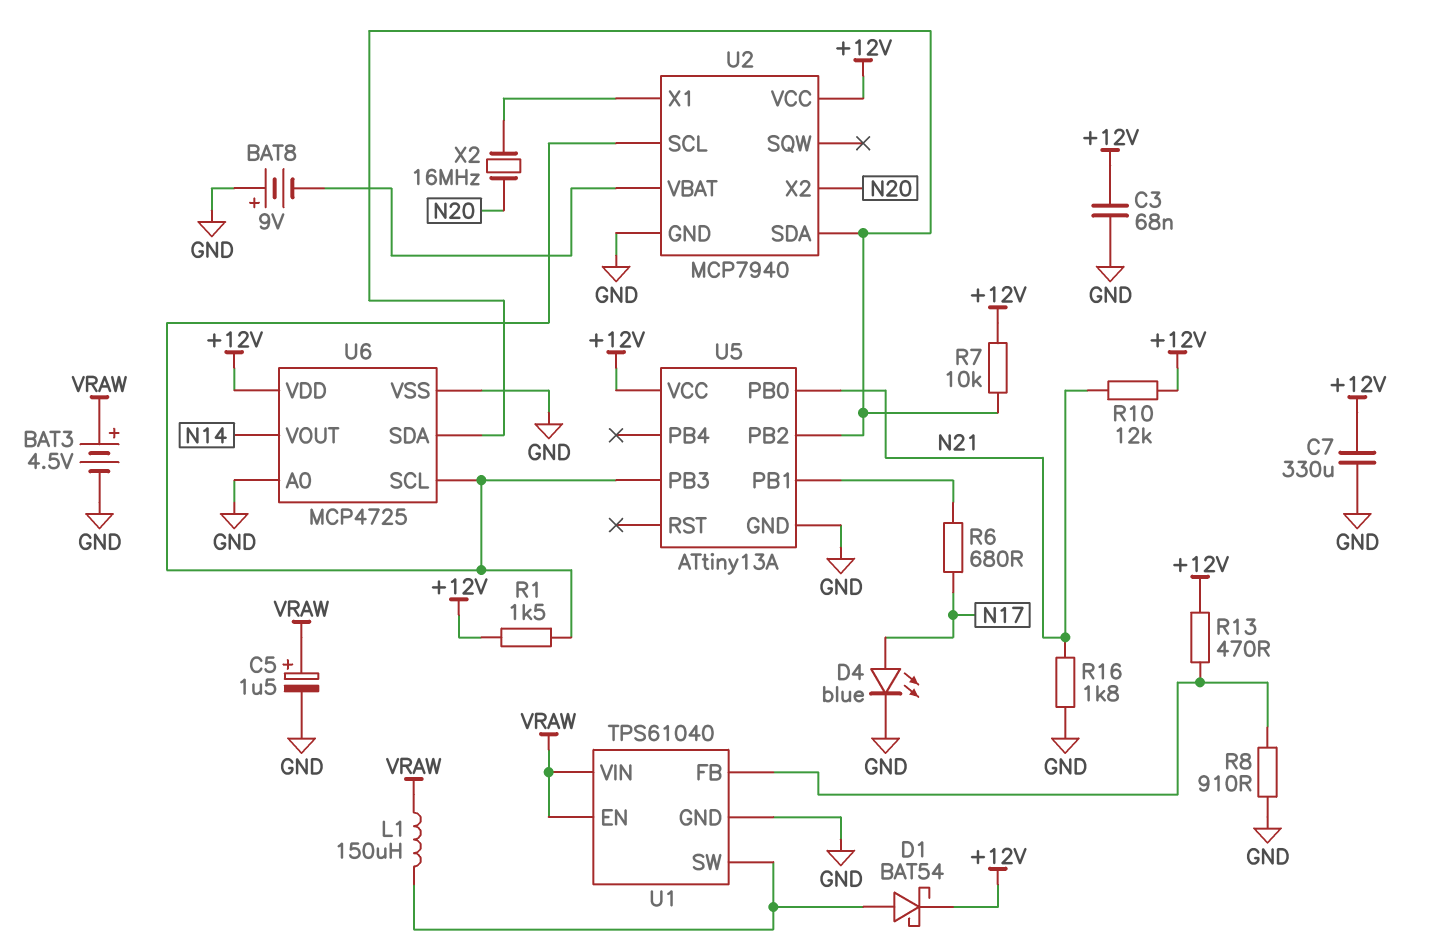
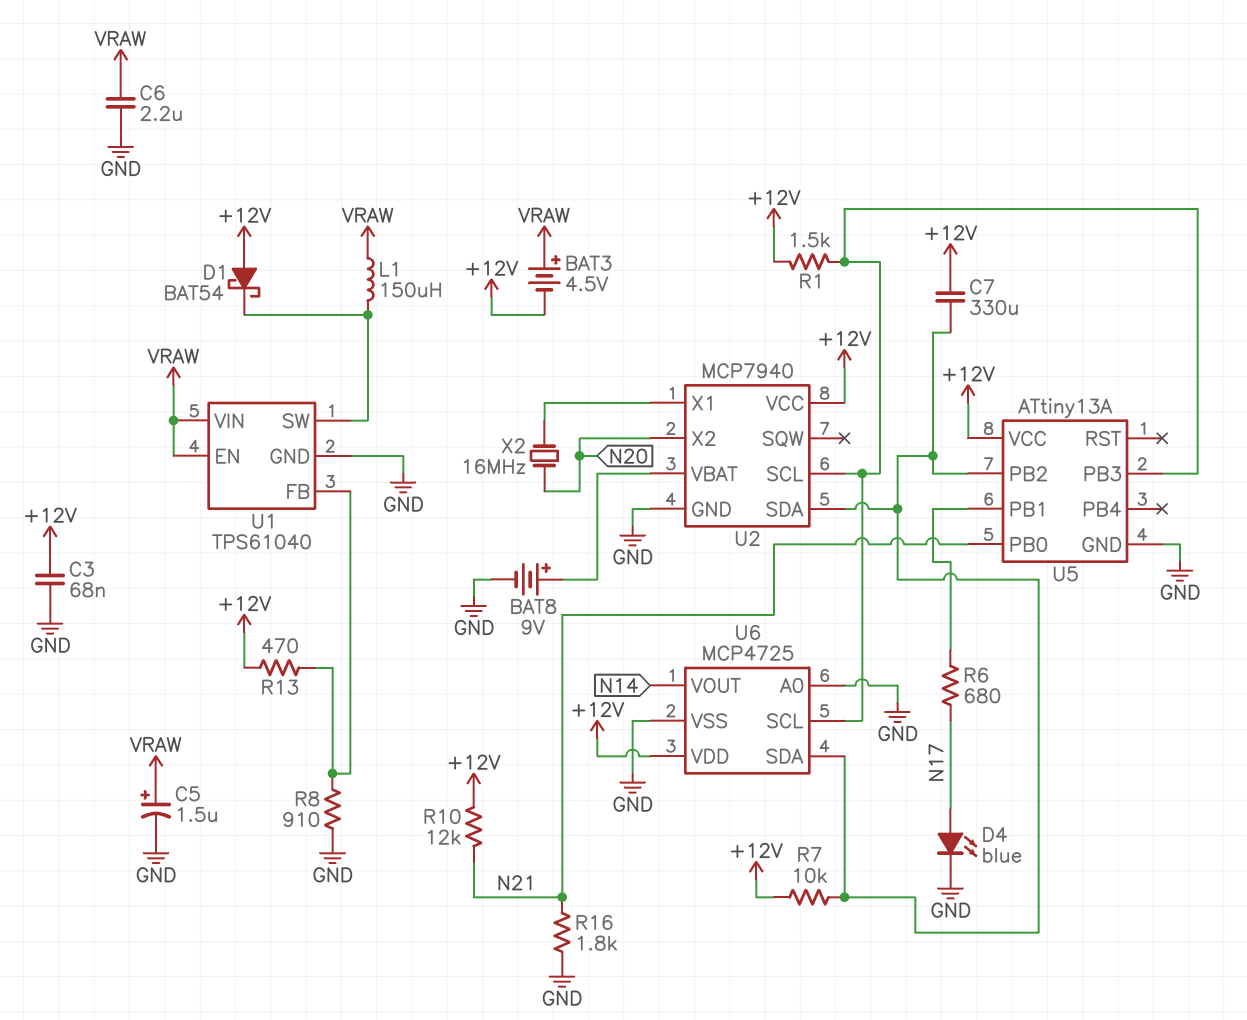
BAT3: 4.5V (plus VRAW, minus GND) -> 4.5V (plus VRAW, minus +12V)
BAT8: 9V (plus GND, minus U2/VBAT) -> 9V (plus U2/VBAT, minus GND)
C6: none -> 2.2uF (GND, VRAW)
C7: 330uF (+12V, GND) -> 330uF (+12V, U2/SDA)
D1: schottky BAT54 (A U1/SW, K +12V) -> schottky BAT54 (A +12V, K U1/SW)

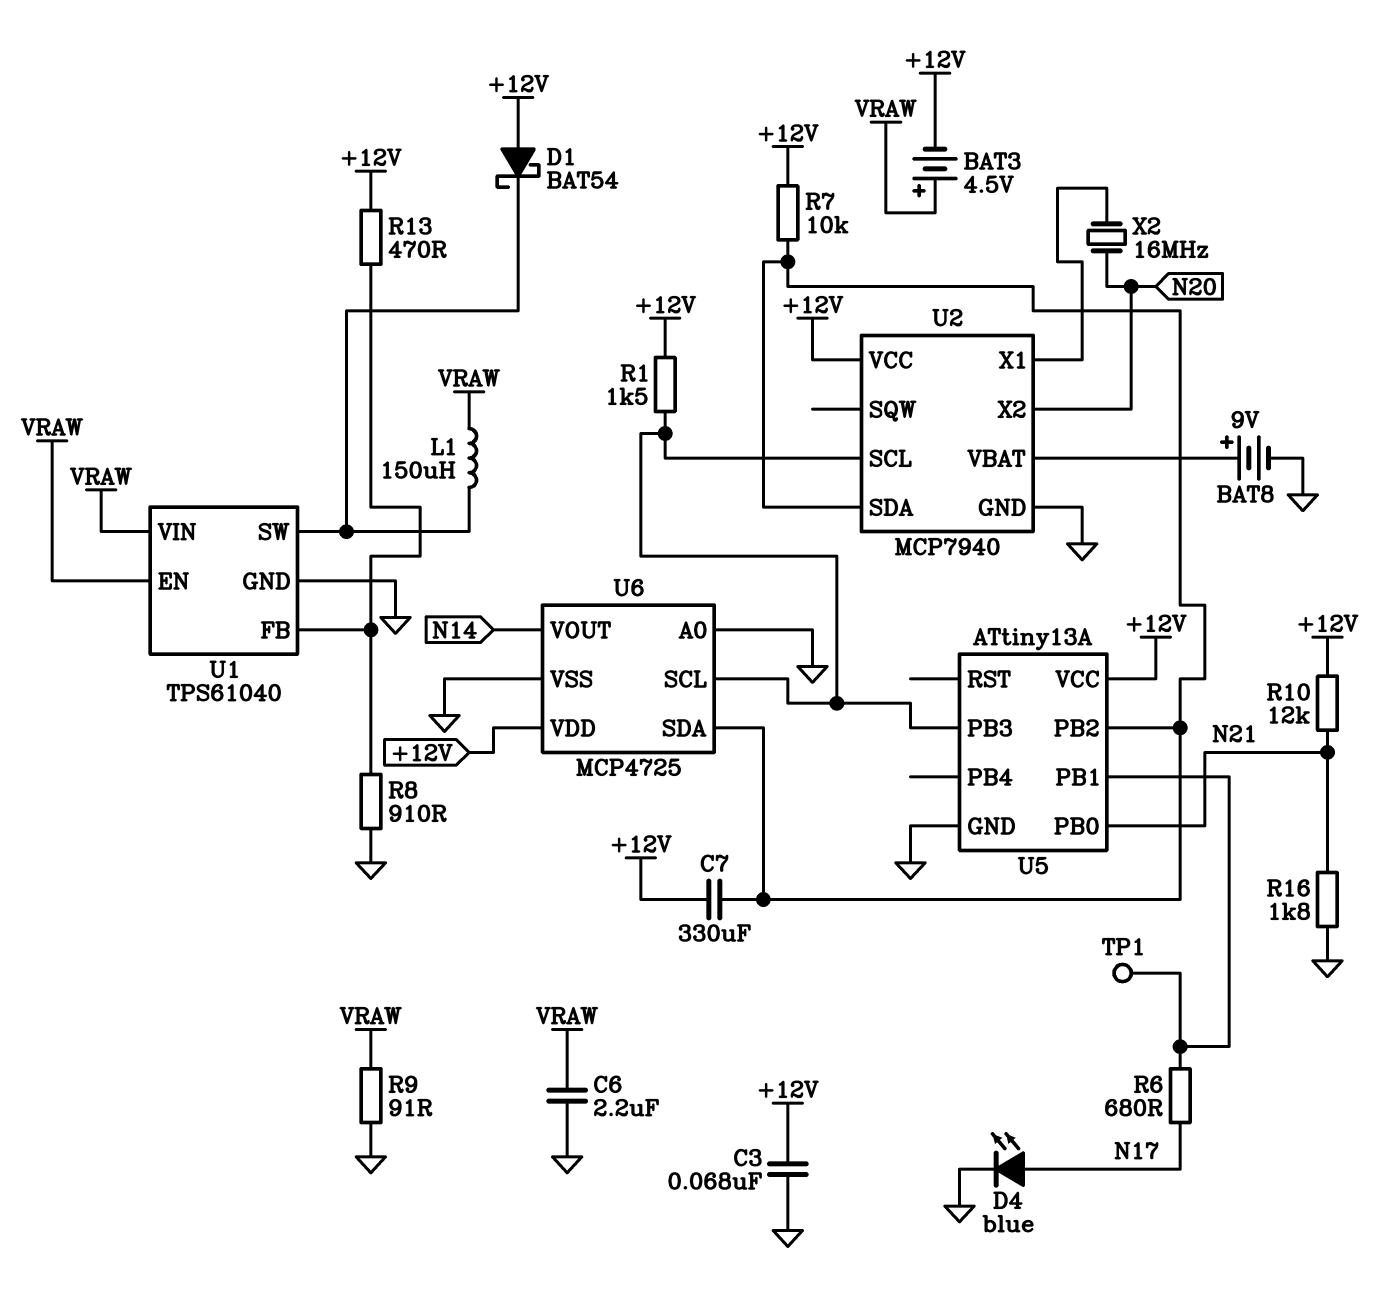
C5: 1.5uF (plus VRAW, minus GND) -> none
R9: none -> 91 (GND, VRAW)
TP1: none -> test point (U5/PB1)

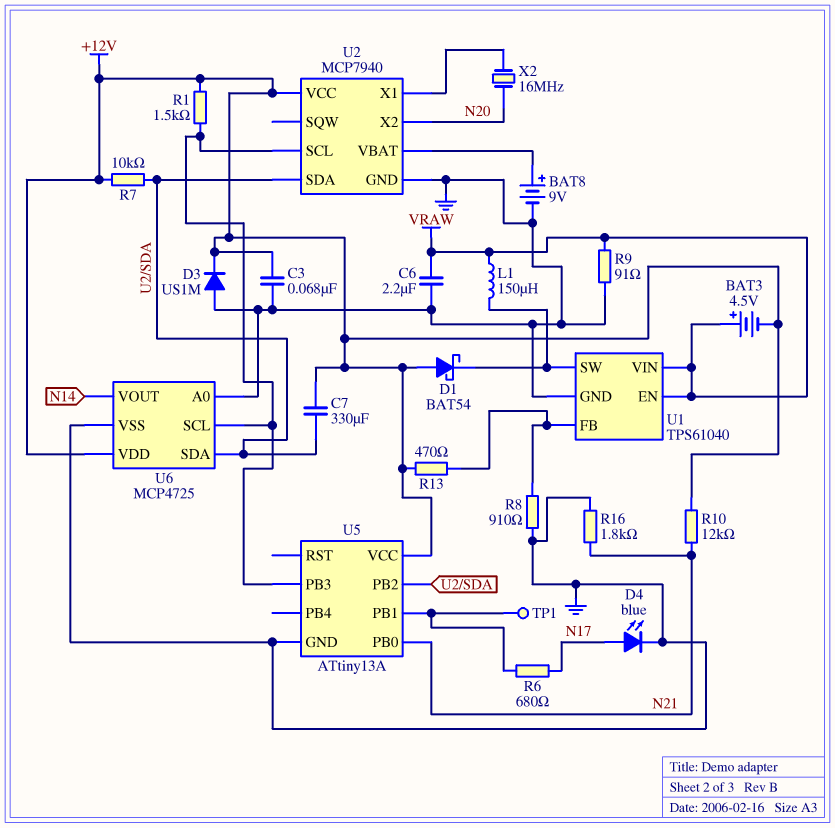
D3: none -> diode US1M (A GND, K +12V)

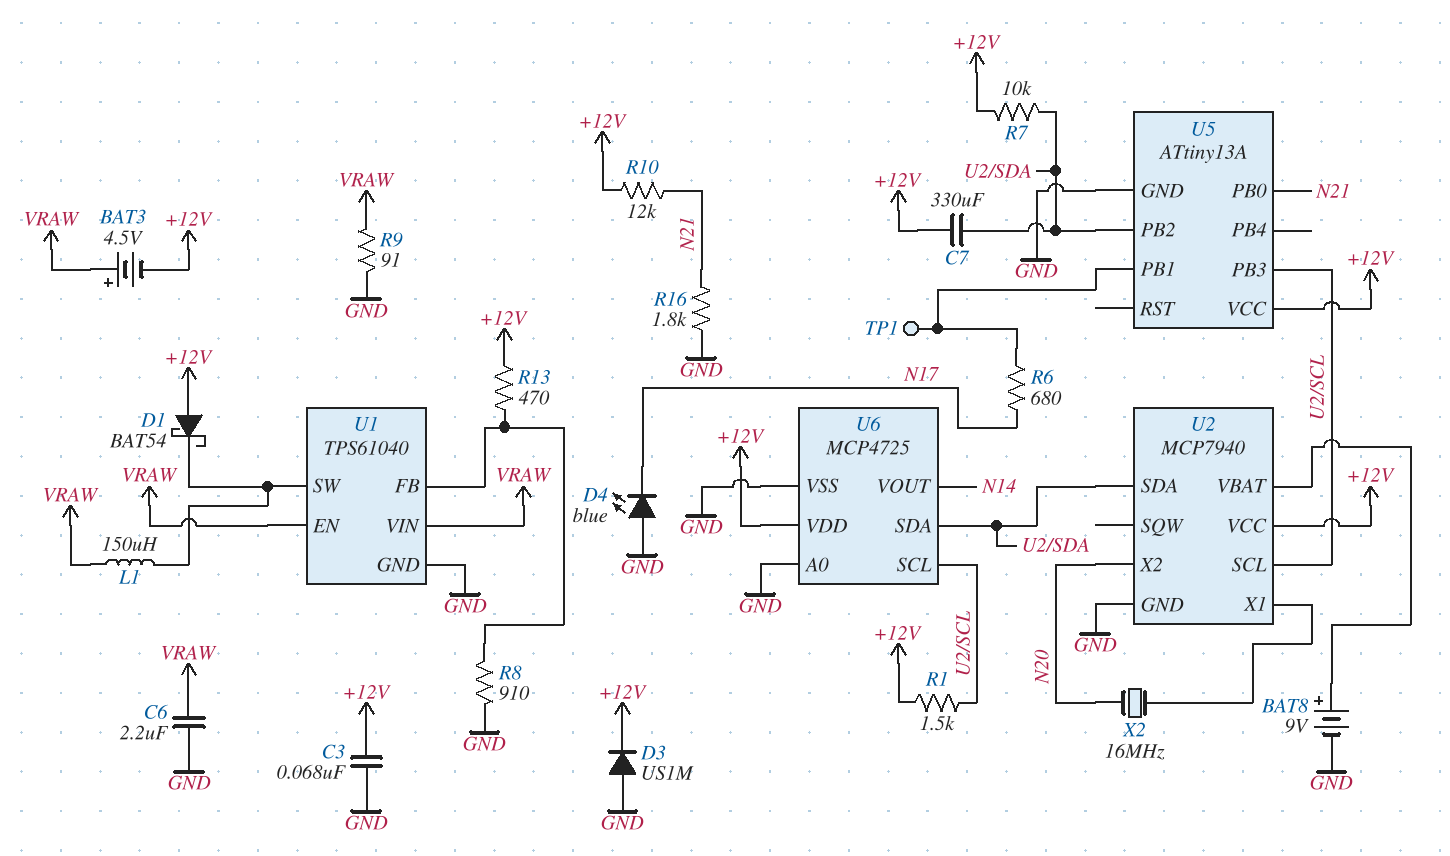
D4: LED blue (A N17, K GND) -> LED blue (A GND, K N17)

